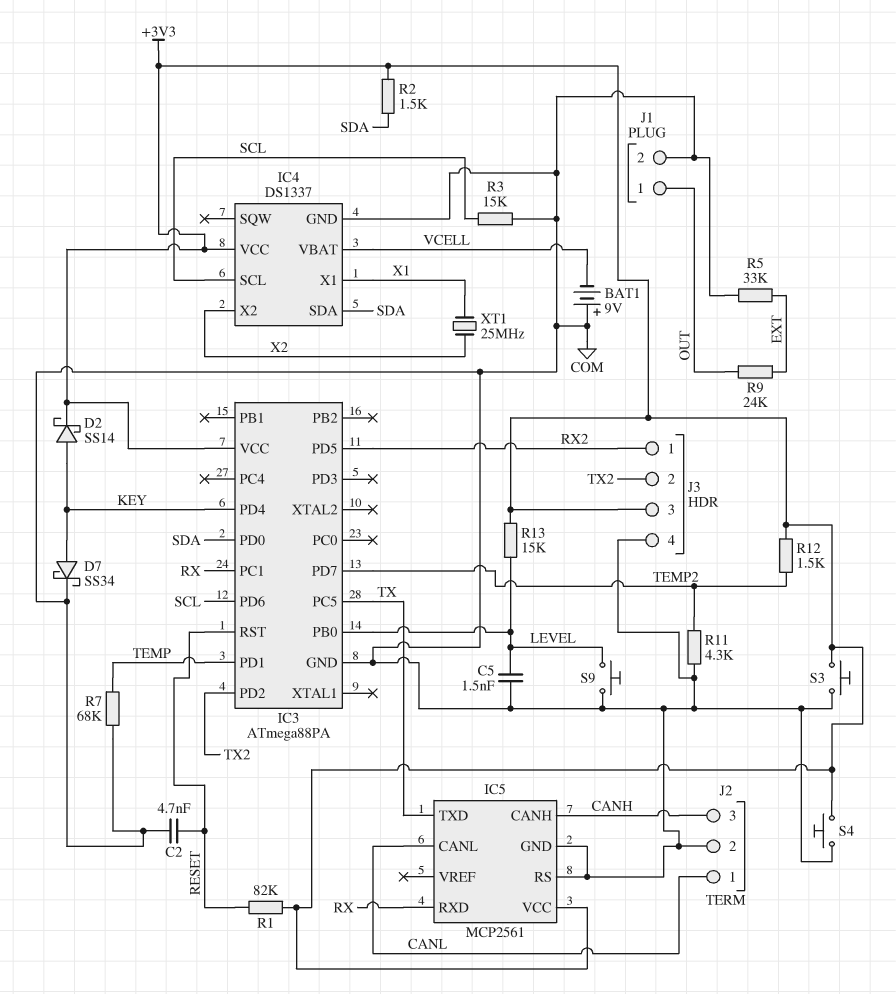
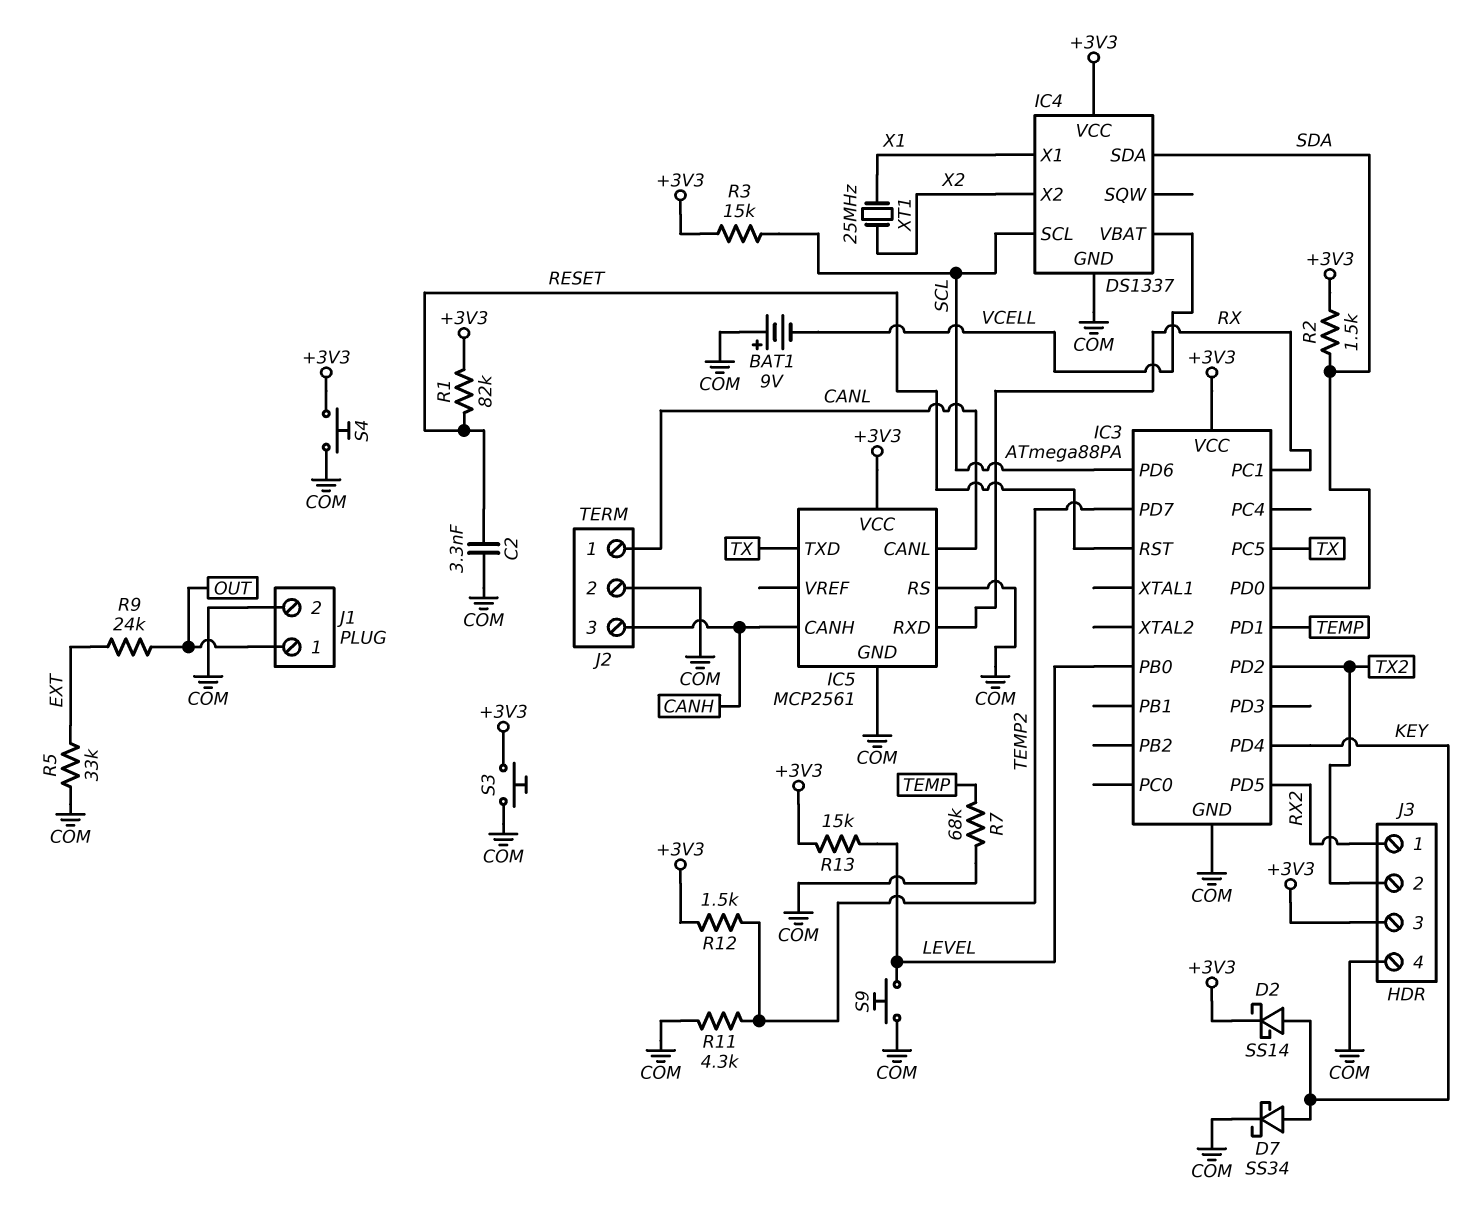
C2: 4.7nF (COM, RESET) -> 3.3nF (COM, RESET)
C5: 1.5nF (COM, LEVEL) -> none
R3: 15k (COM, SCL) -> 15k (+3V3, SCL)

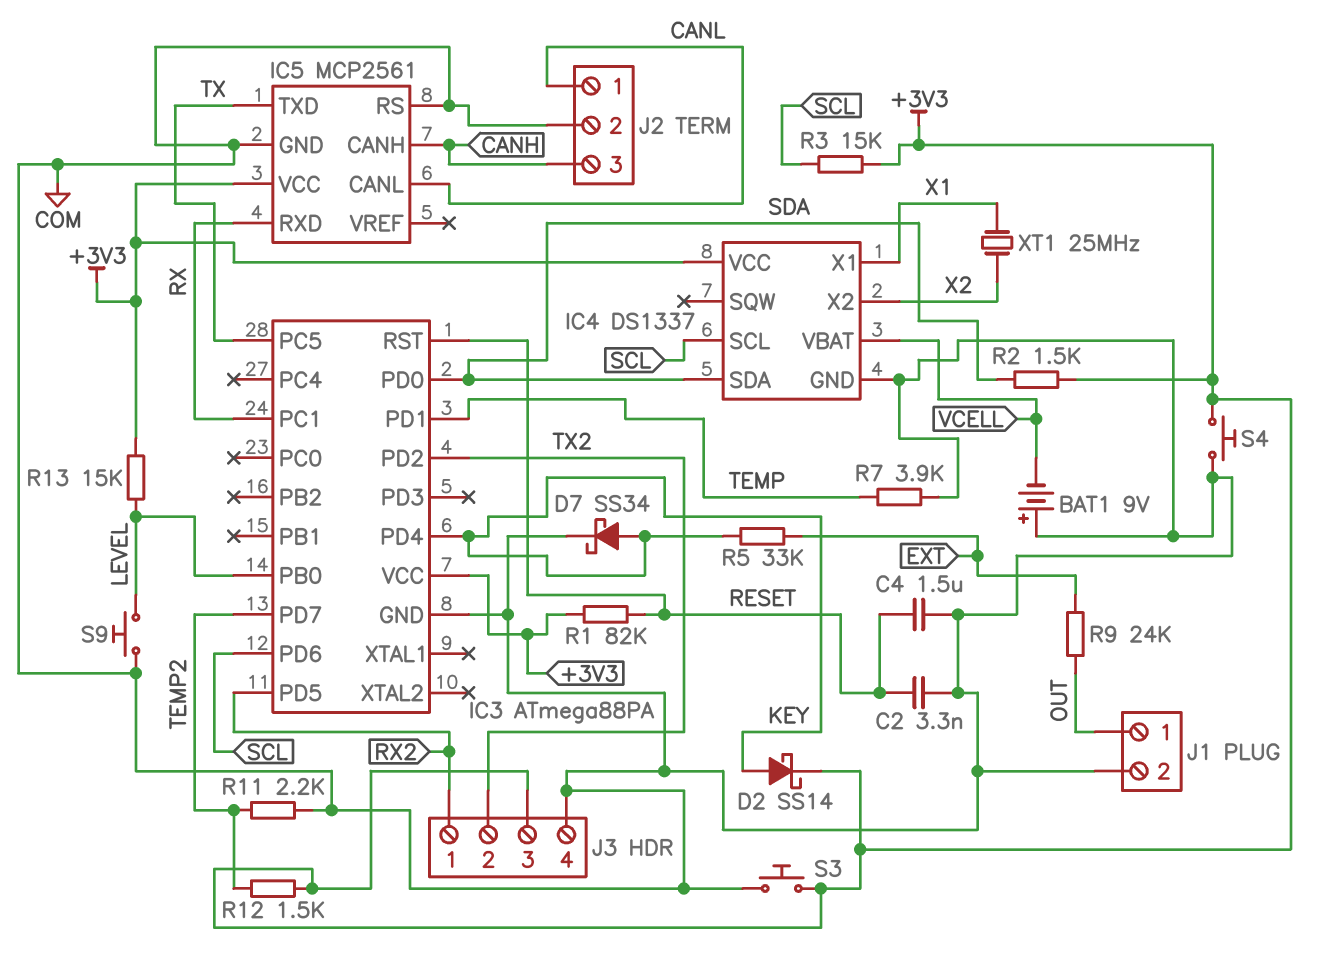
C4: none -> 1.5uF (COM, RESET)
R5: 33k (COM, EXT) -> 33k (EXT, KEY)
R7: 68k (COM, TEMP) -> 3.9k (COM, TEMP)
R11: 4.3k (COM, TEMP2) -> 2.2k (COM, TEMP2)

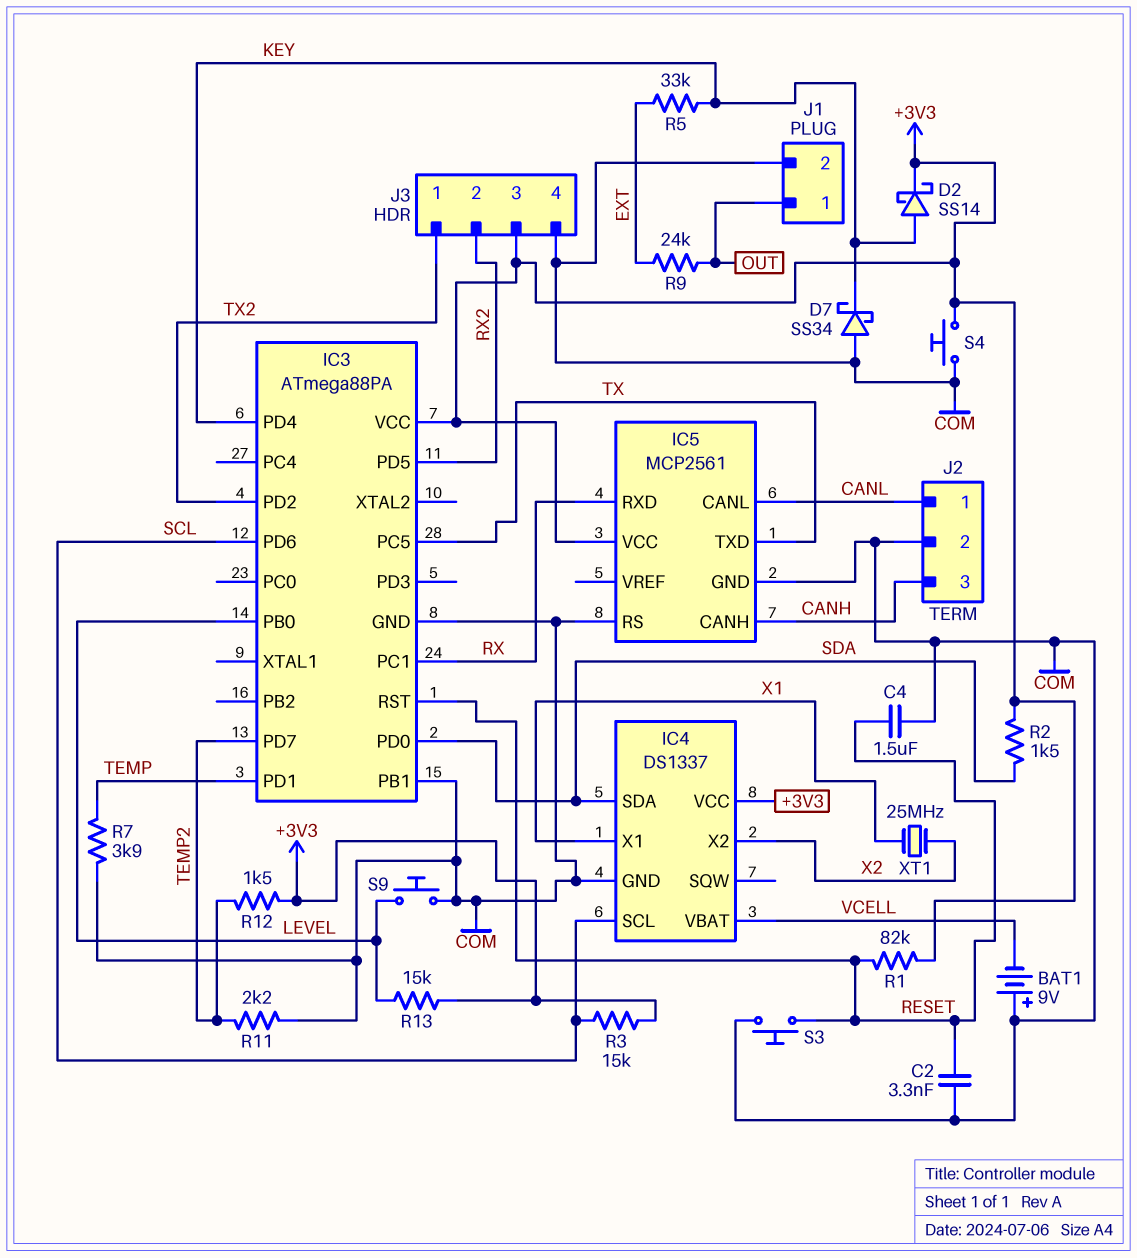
D7: schottky SS34 (A KEY, K COM) -> schottky SS34 (A COM, K KEY)
IC3 pin PB1: none -> COM
J3 pin 1: RX2 -> TX2
J3 pin 2: TX2 -> RX2
S3: button (+3V3, COM) -> button (COM, RESET)

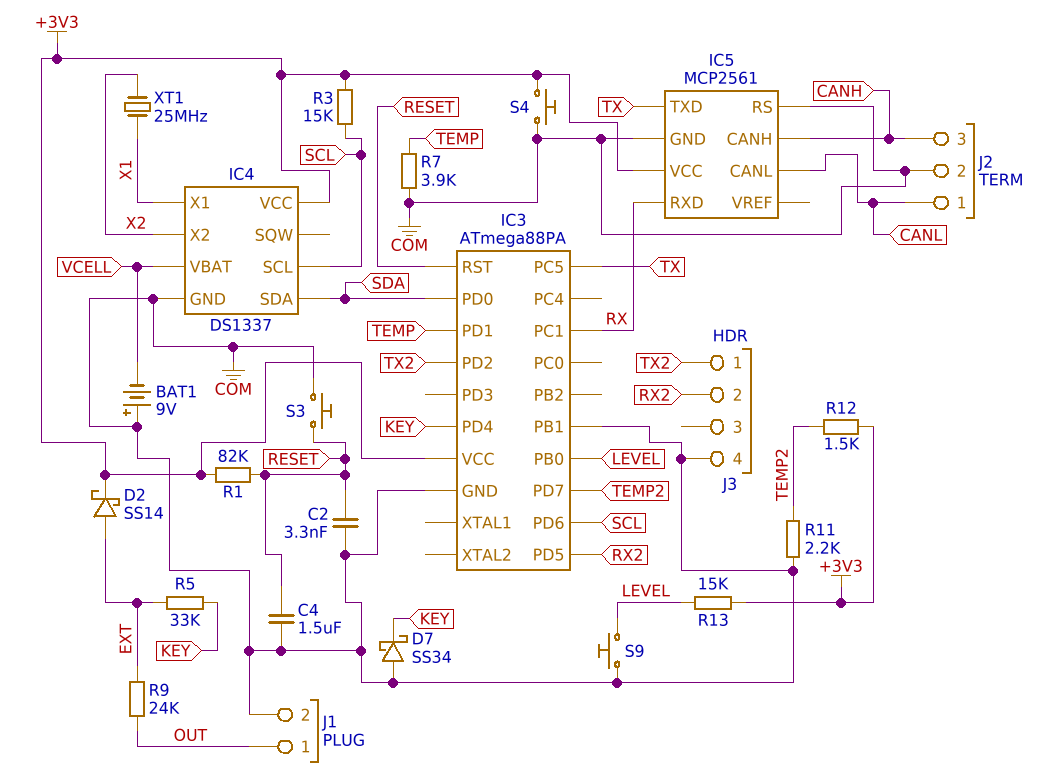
D2: schottky SS14 (A KEY, K +3V3) -> schottky SS14 (A EXT, K +3V3)
J3 pin 3: +3V3 -> none
R2: 1.5k (+3V3, SDA) -> none

